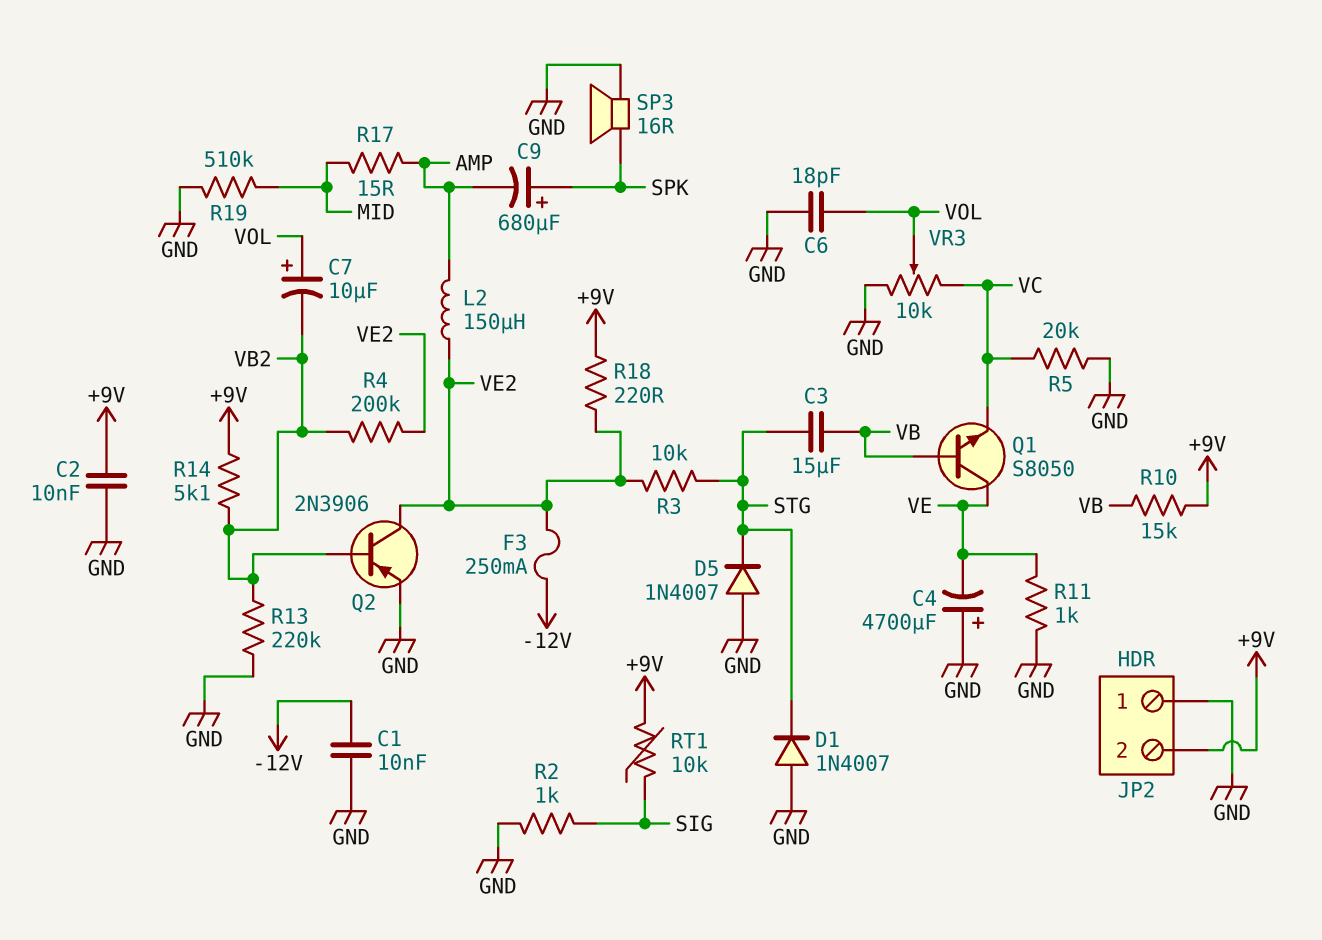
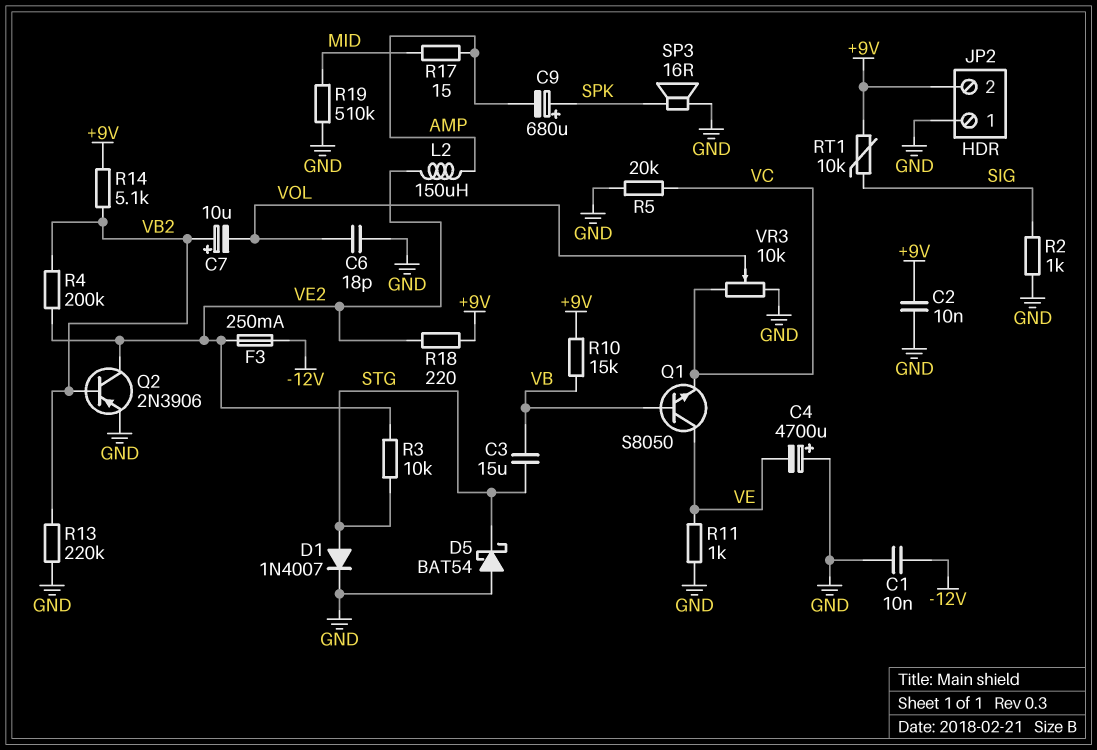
C7: 10uF (plus VOL, minus VB2) -> 10uF (plus VB2, minus VOL)
D1: diode 1N4007 (A GND, K STG) -> diode 1N4007 (A STG, K GND)
D5: diode 1N4007 (A GND, K STG) -> schottky BAT54 (A GND, K STG)

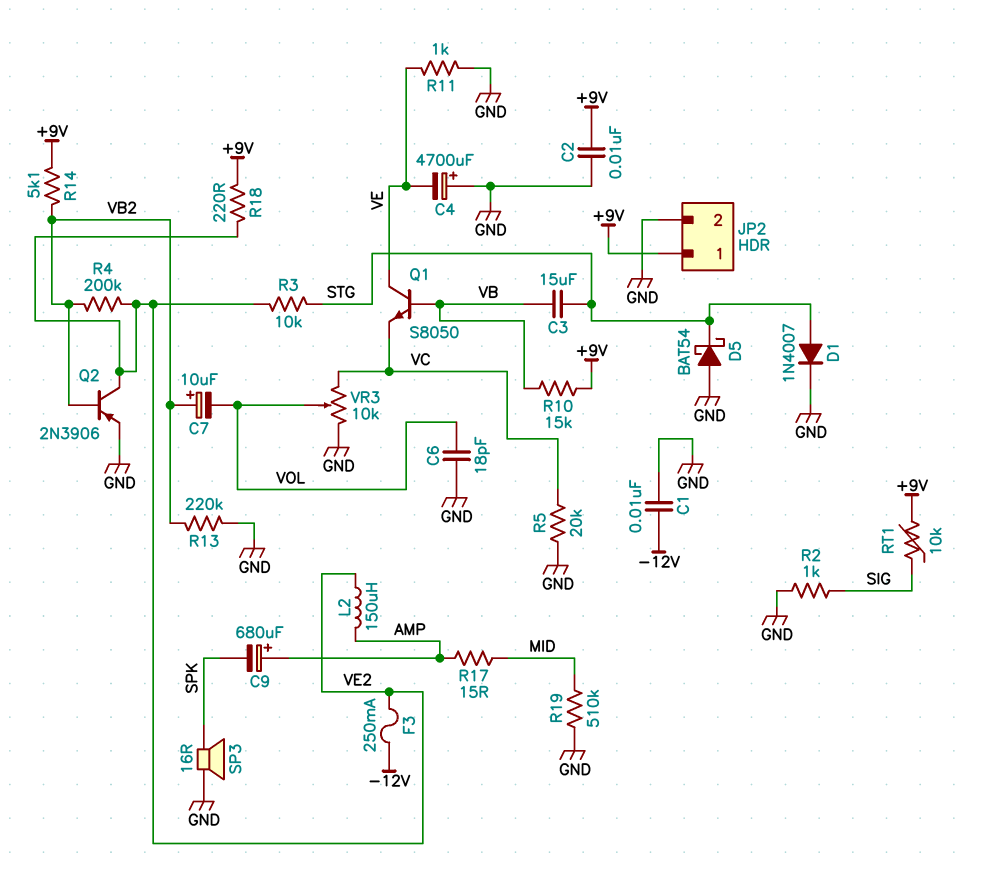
C9: 680uF (plus SPK, minus AMP) -> 680uF (plus AMP, minus SPK)
JP2 pin 1: GND -> +9V
JP2 pin 2: +9V -> GND

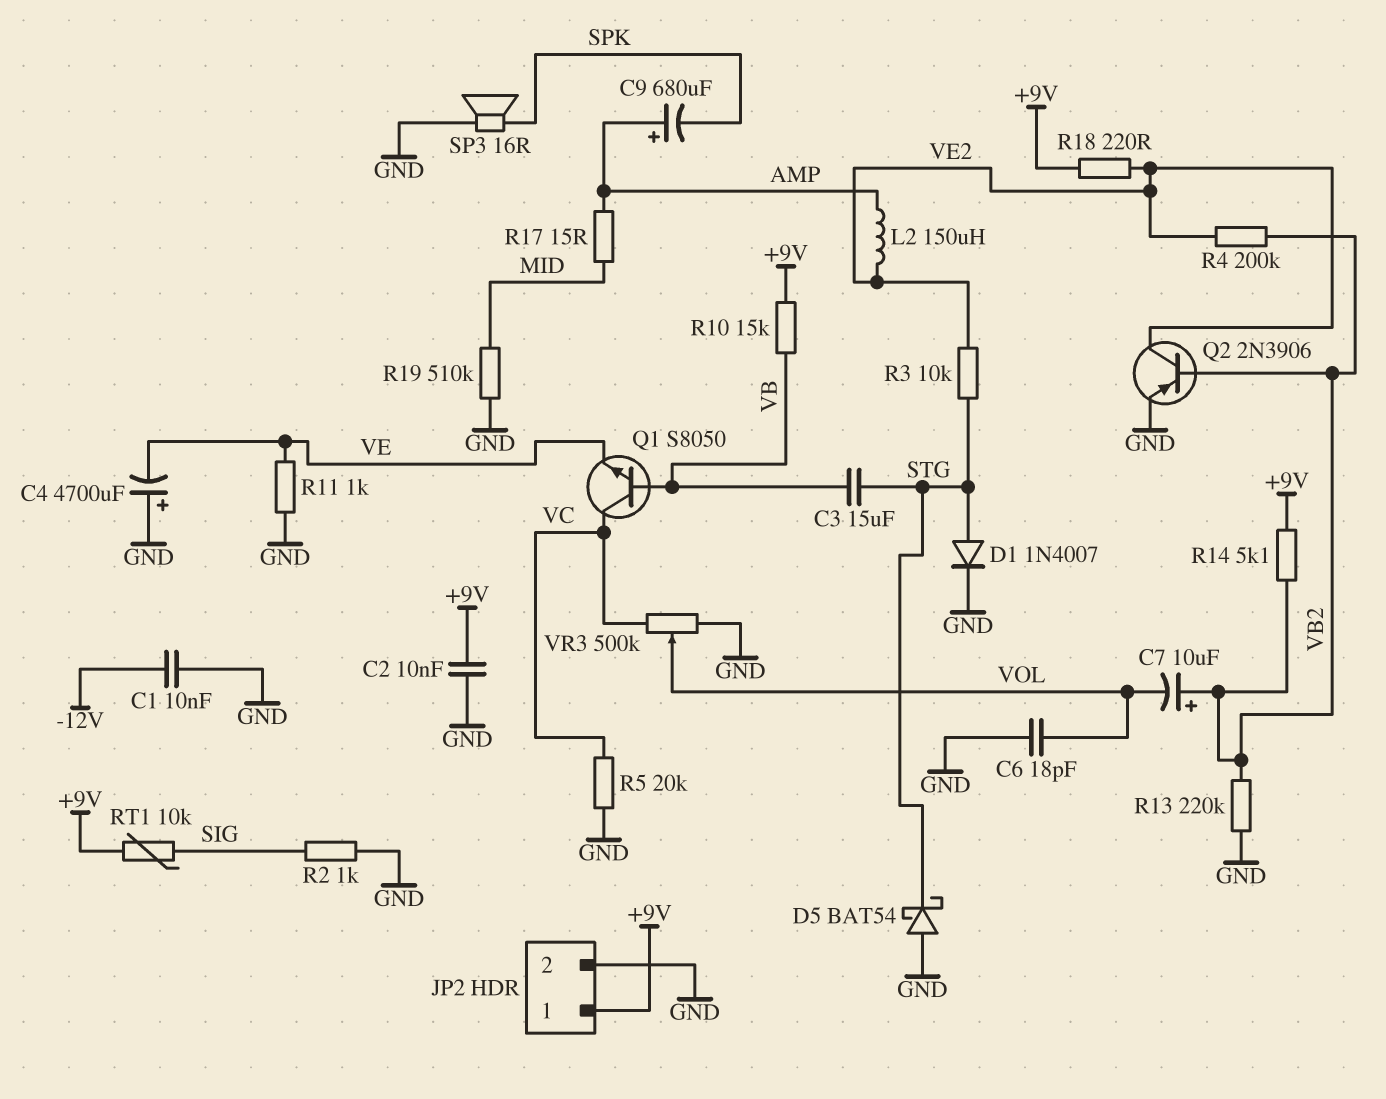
F3: 250mA (-12V, VE2) -> none
Q1: NPN S8050 (B VB, C VE, E VC) -> NPN S8050 (B VB, C VC, E VE)
VR3: 10k (GND, VC, wiper VOL) -> 500k (GND, VC, wiper VOL)

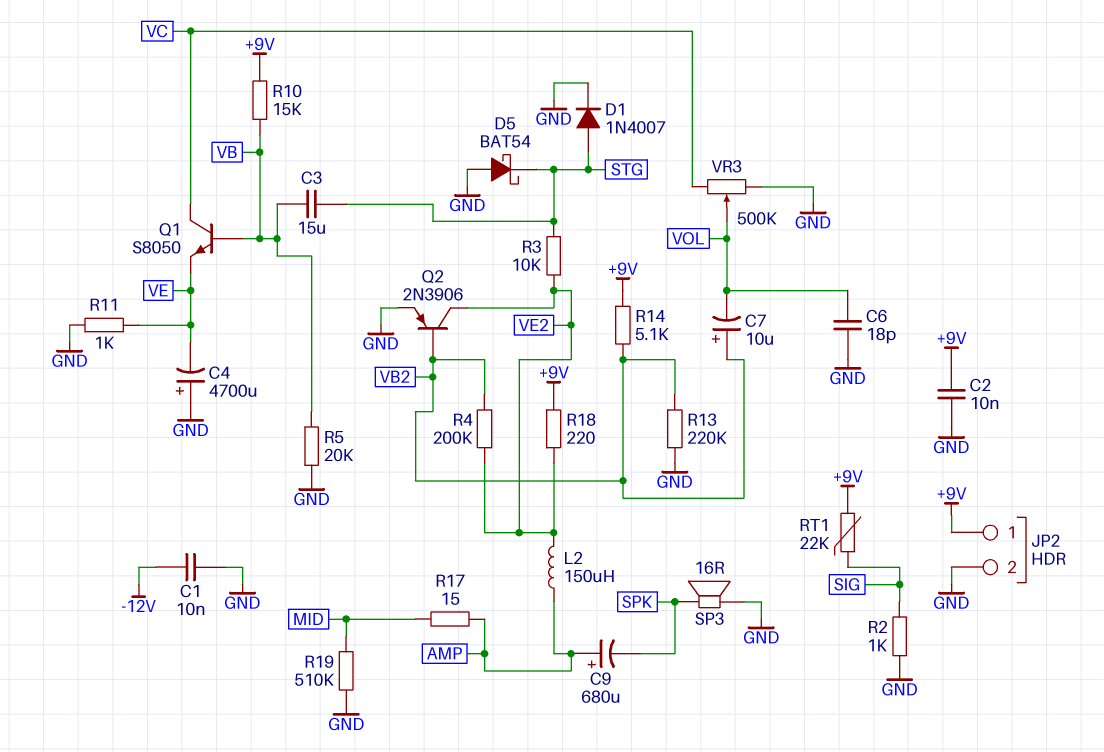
R5: 20k (GND, VC) -> 20k (GND, VB)
RT1: 10k (+9V, SIG) -> 22k (+9V, SIG)

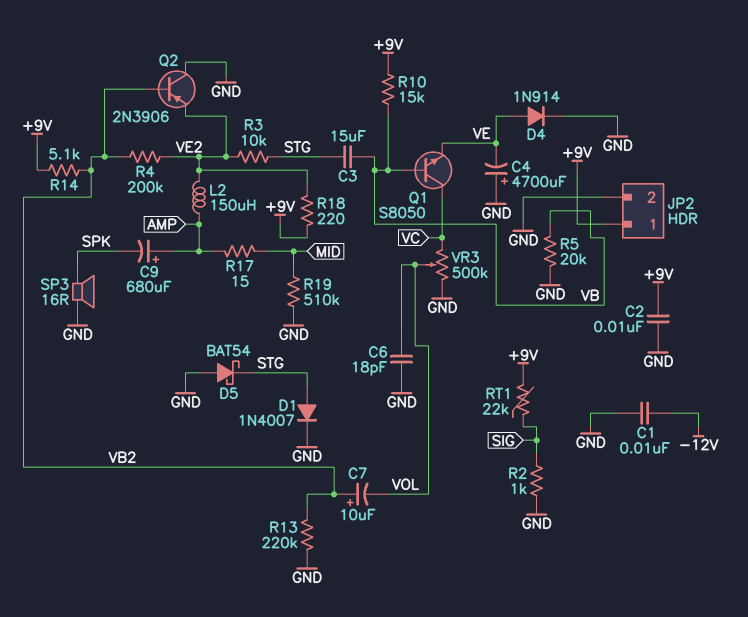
D4: none -> diode 1N914 (A VE, K GND)
Q2: PNP 2N3906 (B VB2, C VE2, E GND) -> PNP 2N3906 (B VB2, C GND, E VE2)
R11: 1k (GND, VE) -> none

